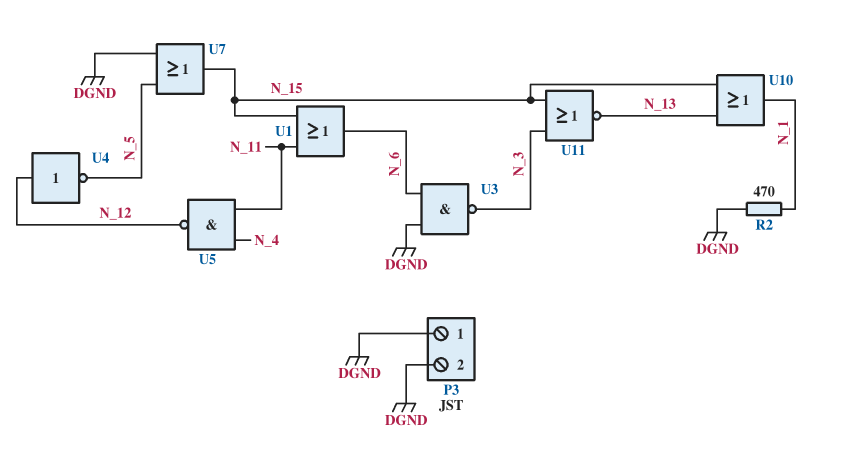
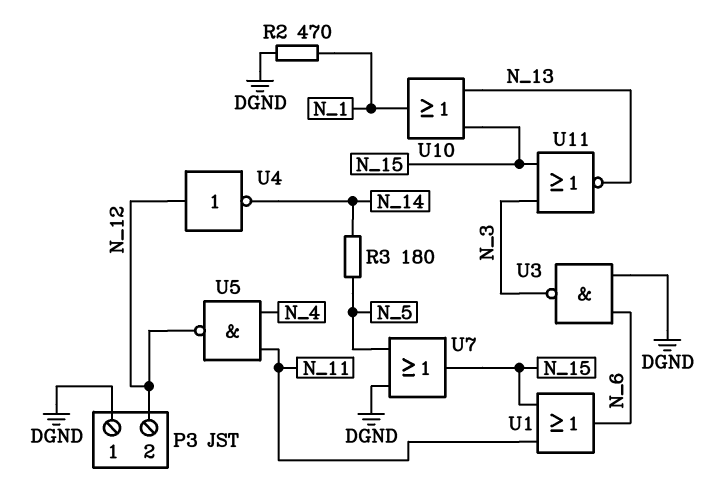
P3 pin 2: DGND -> N_12
R3: none -> 180 (N_5, N_14)
U4: NOT (in N_12, out N_5) -> NOT (in N_12, out N_14)

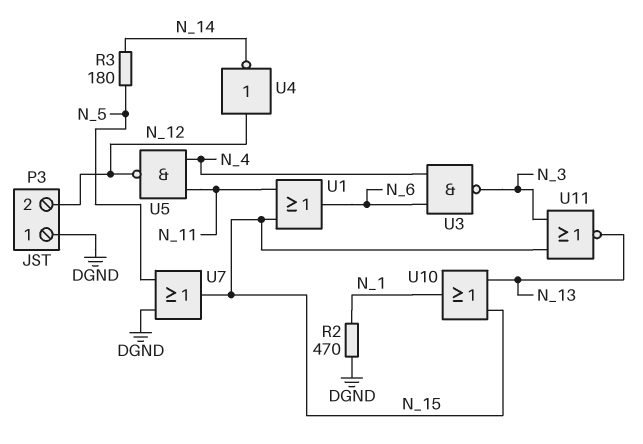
U3: NAND (in DGND, in N_6, out N_3) -> NAND (in N_4, in N_6, out N_3)

